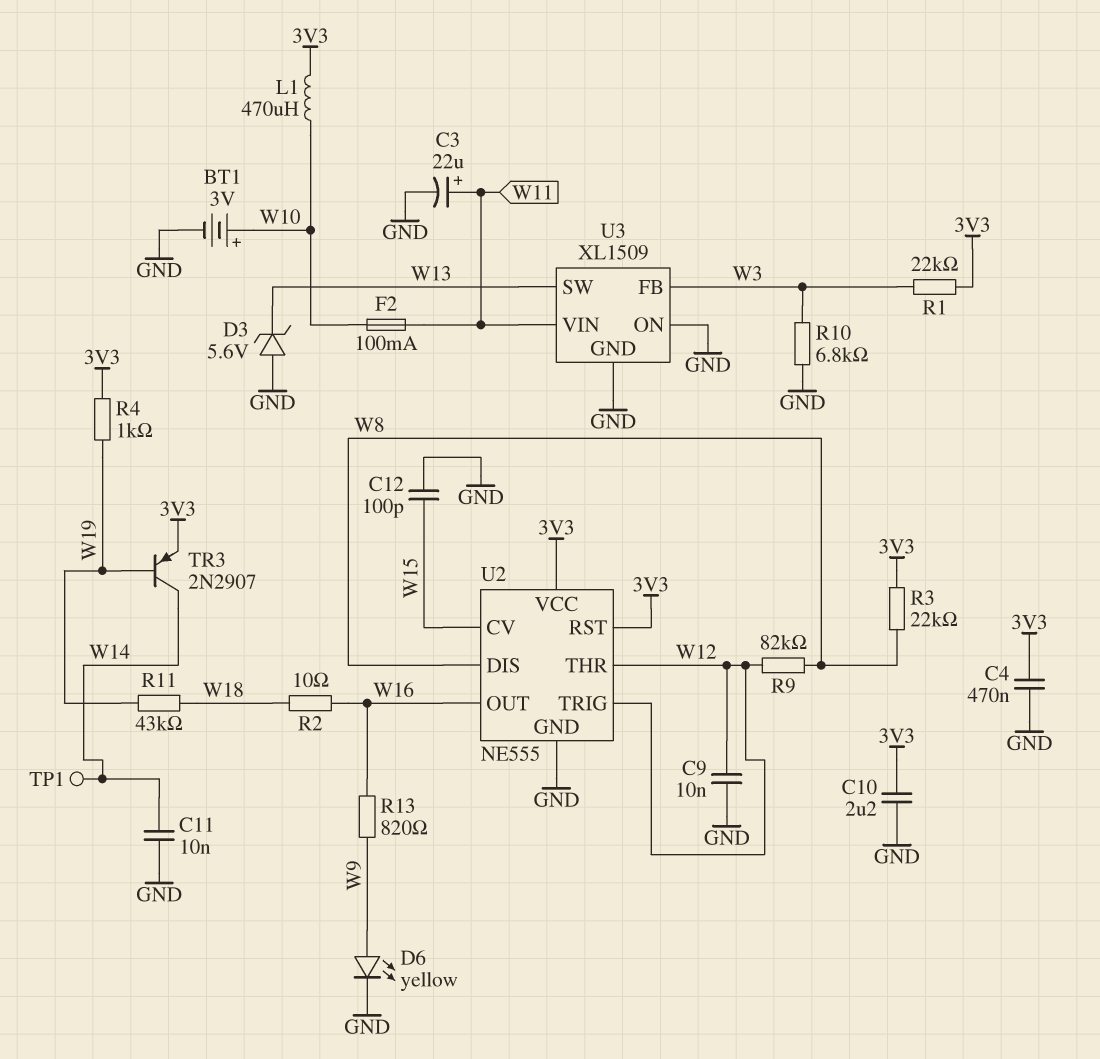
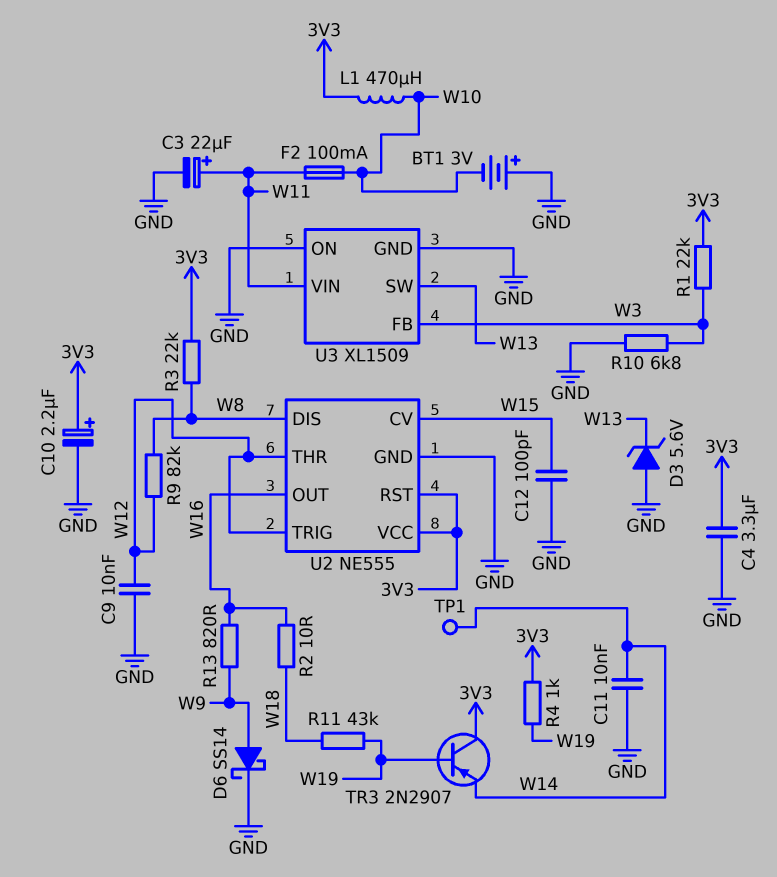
BT1: 3V (plus W10, minus GND) -> 3V (plus GND, minus W10)
C4: 470nF (3V3, GND) -> 3.3uF (3V3, GND)
C10: 2.2uF (3V3, GND) -> 2.2uF (plus 3V3, minus GND)
D6: LED yellow (A W9, K GND) -> schottky SS14 (A W9, K GND)
TR3: PNP 2N2907 (B W19, C W14, E 3V3) -> PNP 2N2907 (B W19, C 3V3, E W14)

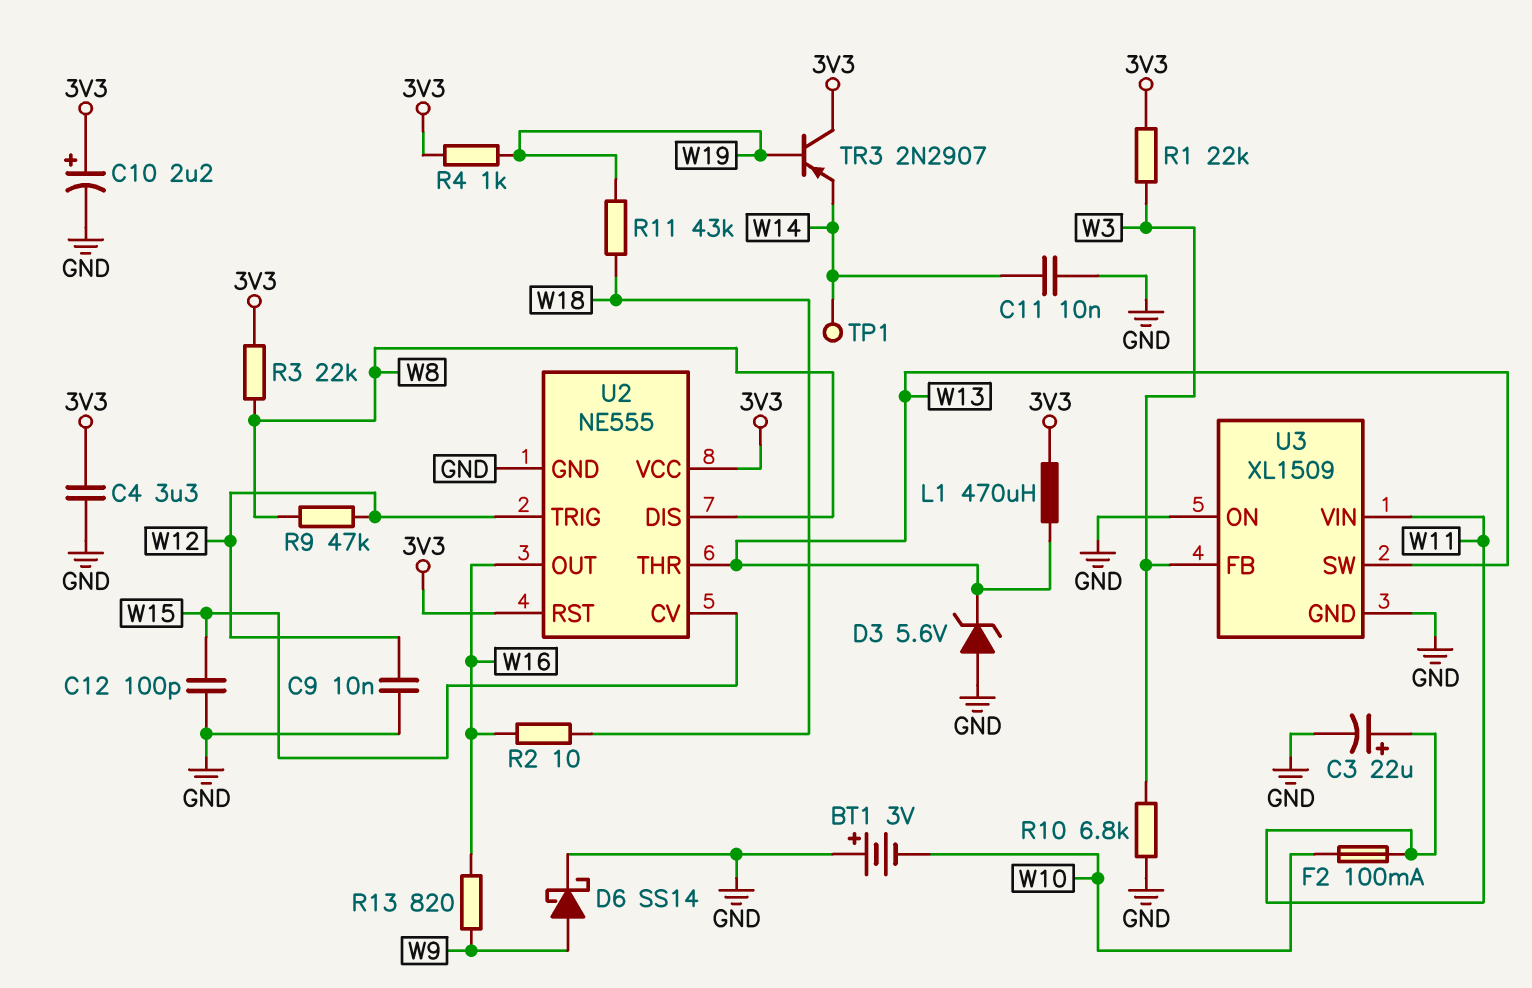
L1: 470uH (3V3, W10) -> 470uH (3V3, W13)
R9: 82k (W8, W12) -> 47k (W8, W12)
U2 pin THR: W12 -> W13

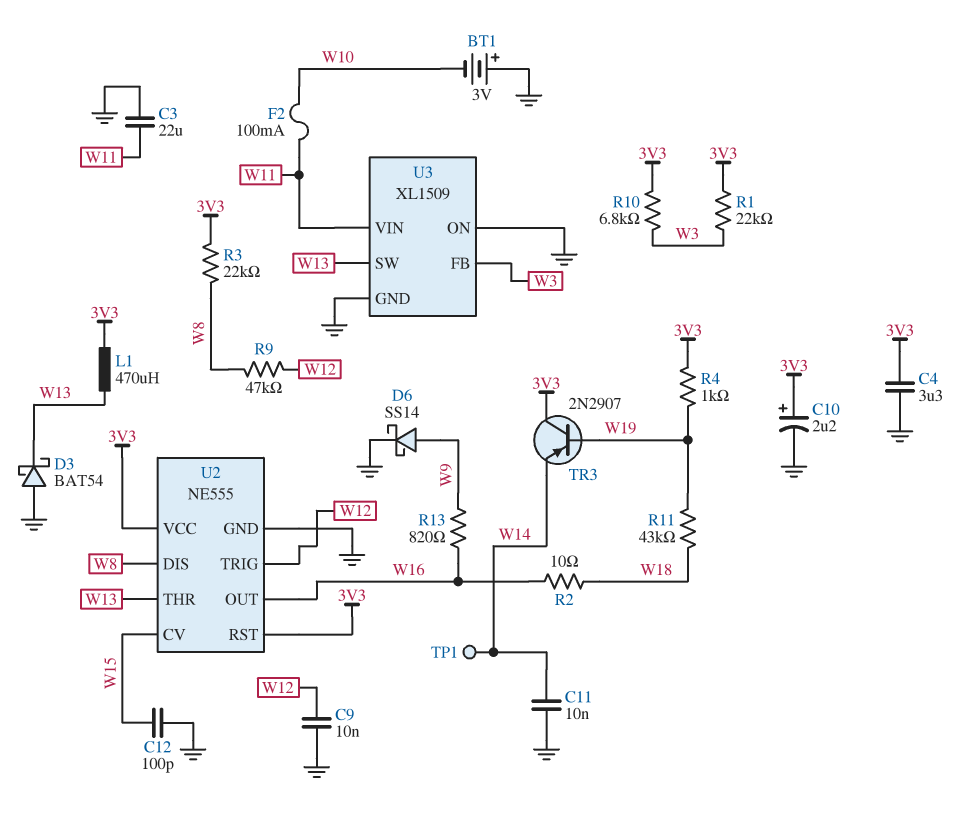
C3: 22uF (plus W11, minus GND) -> 22uF (GND, W11)
D3: zener 5.6V (A GND, K W13) -> schottky BAT54 (A GND, K W13)
R10: 6.8k (GND, W3) -> 6.8k (3V3, W3)

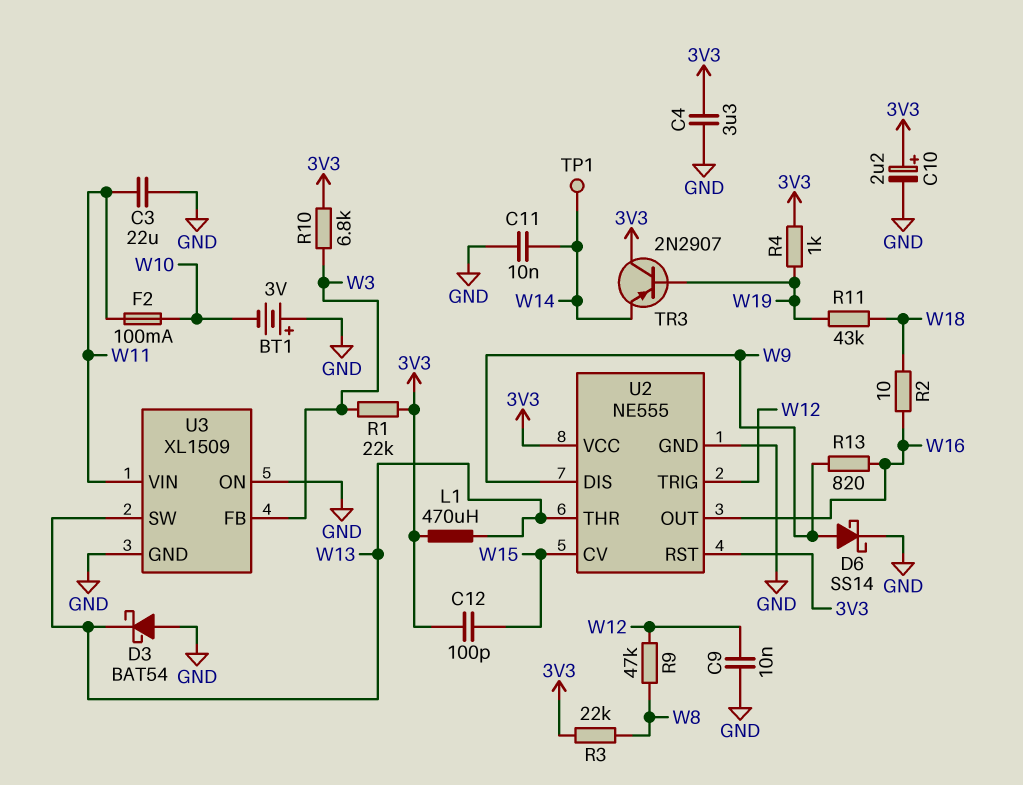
C12: 100pF (GND, W15) -> 100pF (3V3, W15)
U2 pin DIS: W8 -> W9

